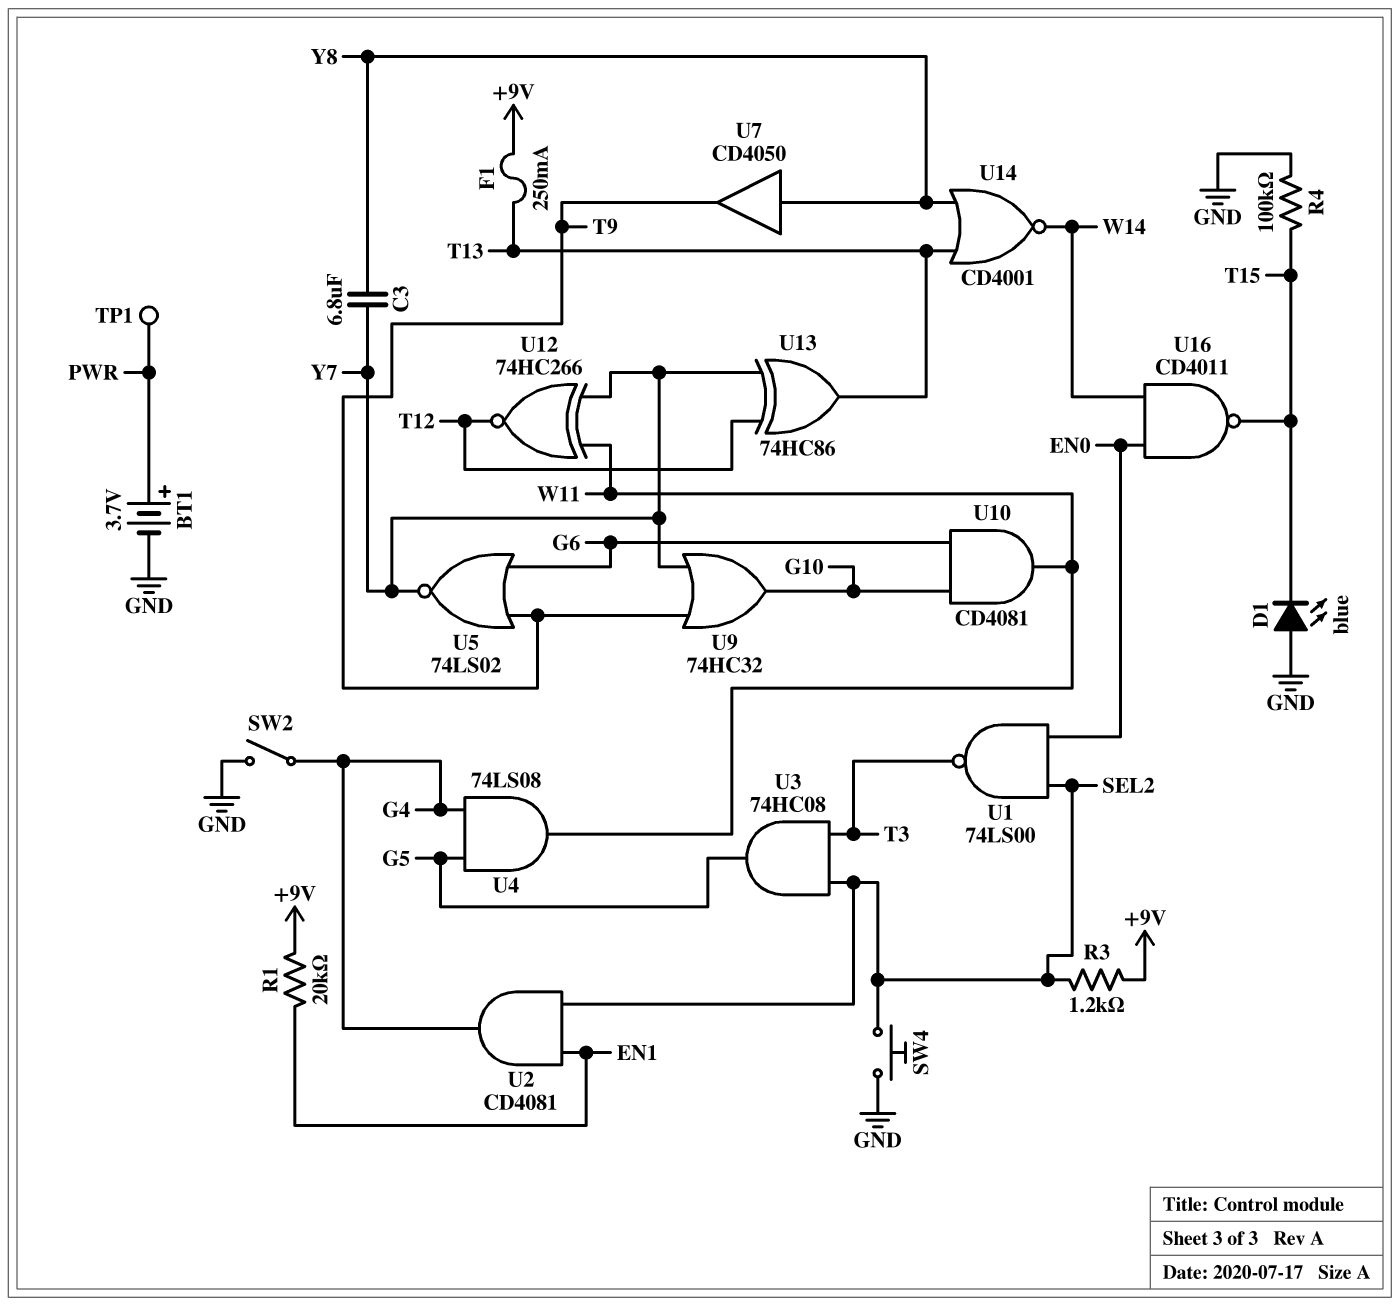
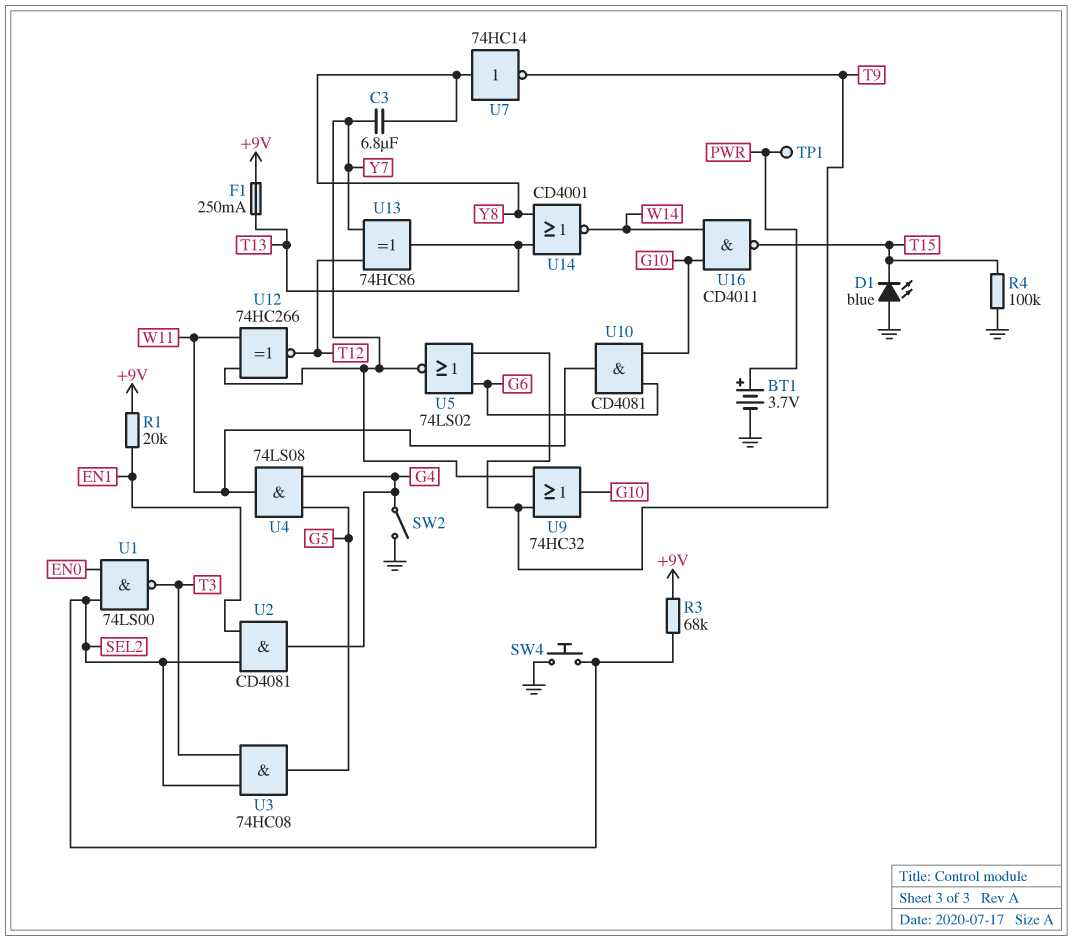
R3: 1.2k (+9V, SEL2) -> 68k (+9V, SEL2)
U7: buffer CD4050 (in Y8, out T9) -> NOT 74HC14 (in Y8, out T9)
U16: NAND CD4011 (in EN0, in W14, out T15) -> NAND CD4011 (in G10, in W14, out T15)

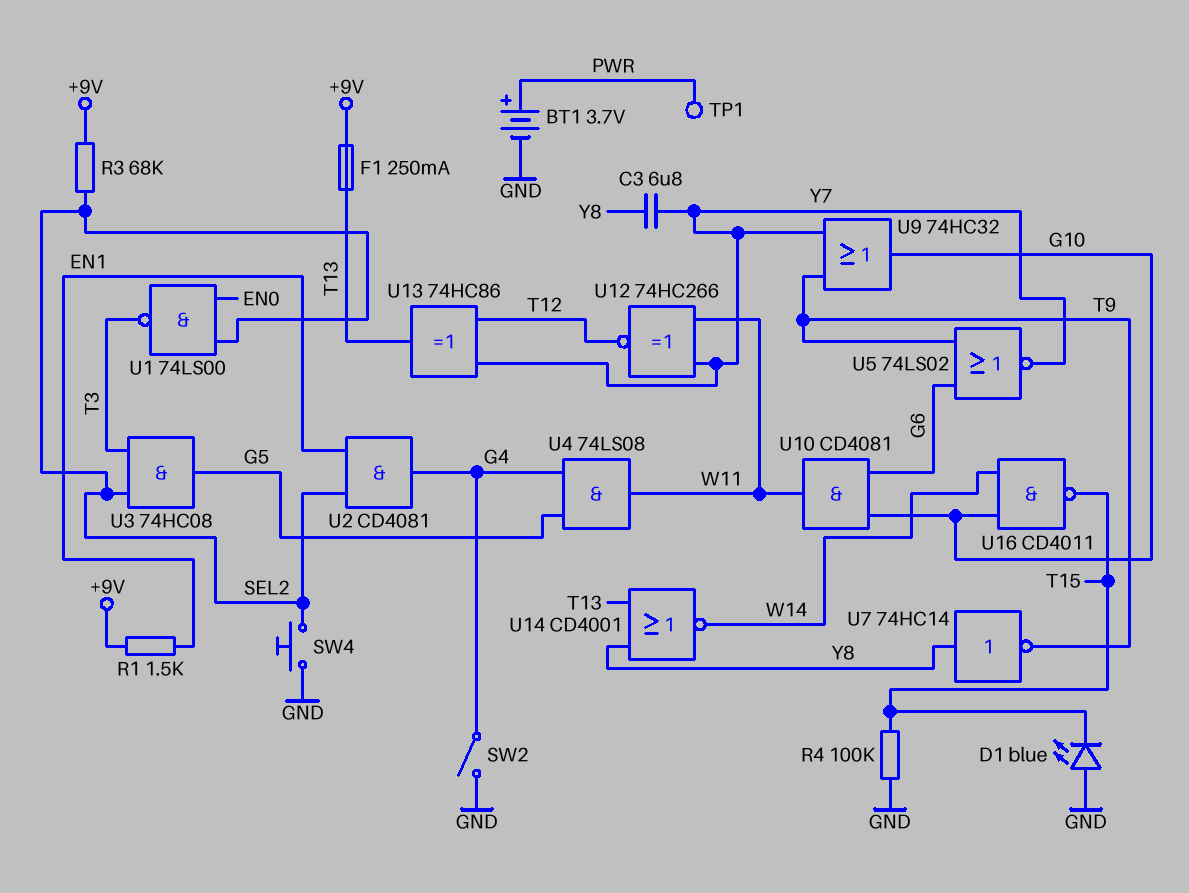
R1: 20k (+9V, EN1) -> 1.5k (+9V, EN1)

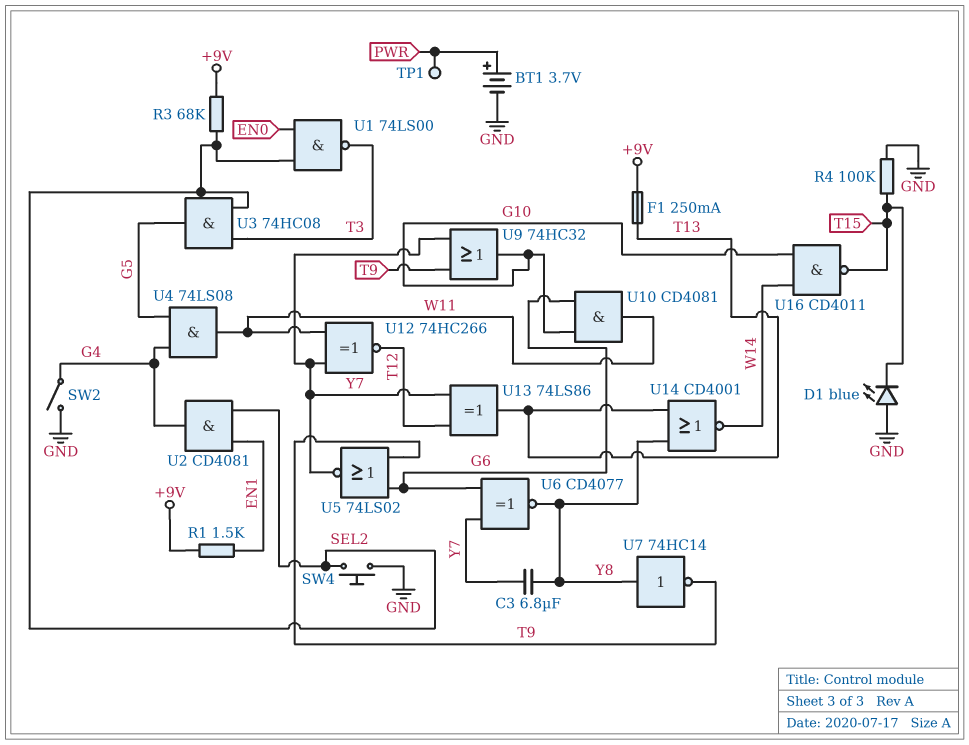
U6: none -> XNOR CD4077 (in G6, in Y7, out Y8)
U13: XOR 74HC86 (in T12, in Y7, out T13) -> XOR 74LS86 (in T12, in Y7, out T13)

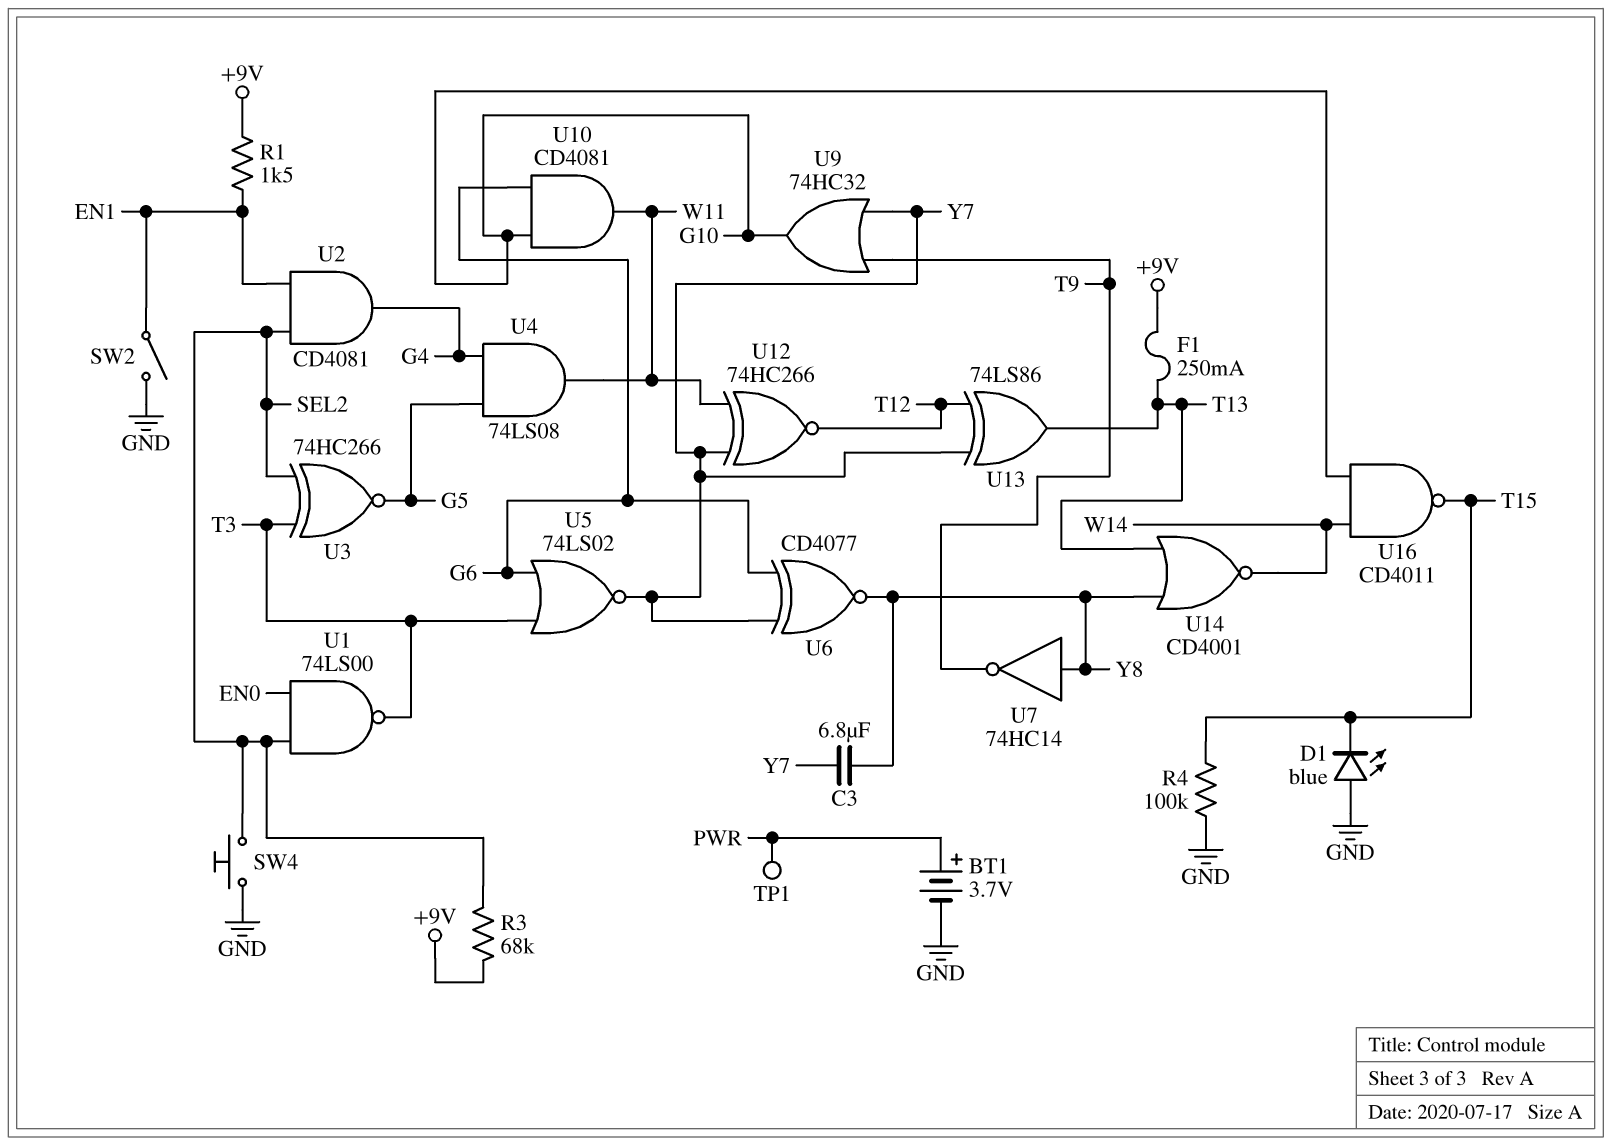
SW2: switch (G4, GND) -> switch (EN1, GND)
U3: AND 74HC08 (in SEL2, in T3, out G5) -> XNOR 74HC266 (in SEL2, in T3, out G5)
U5: NOR 74LS02 (in G6, in T9, out Y7) -> NOR 74LS02 (in G6, in T3, out Y7)

